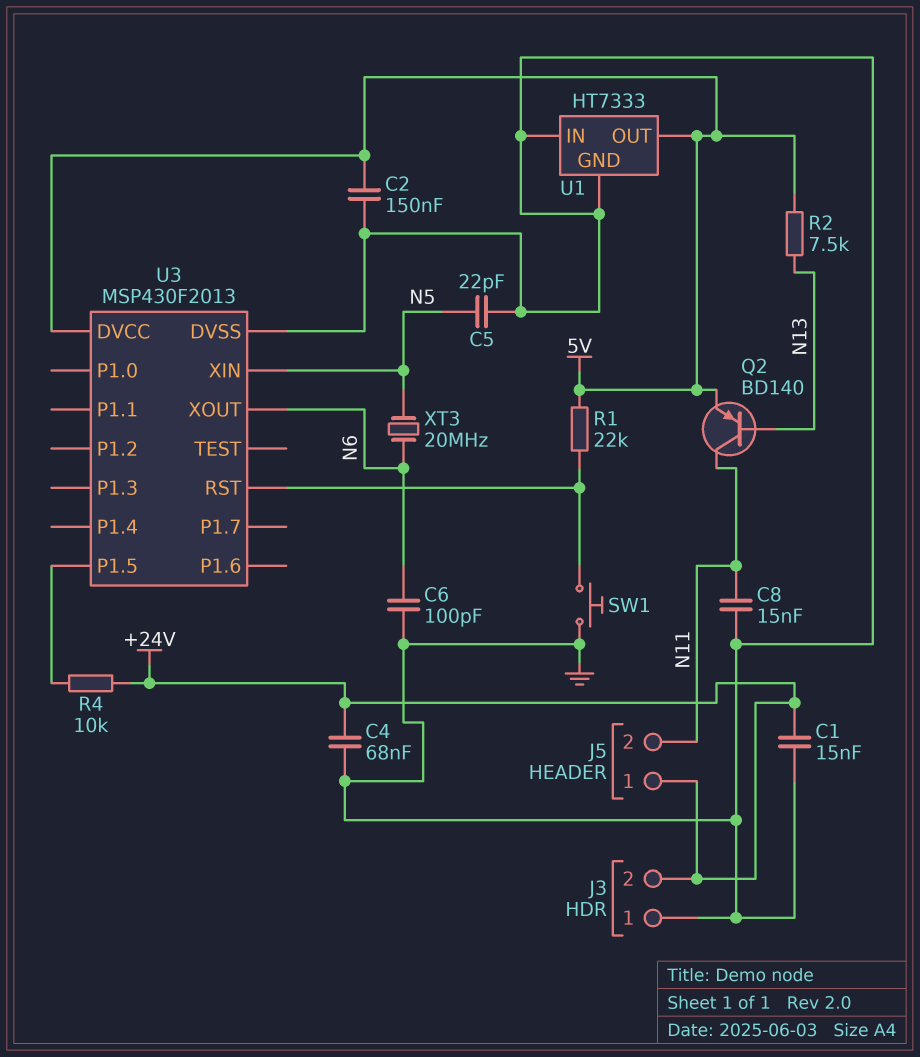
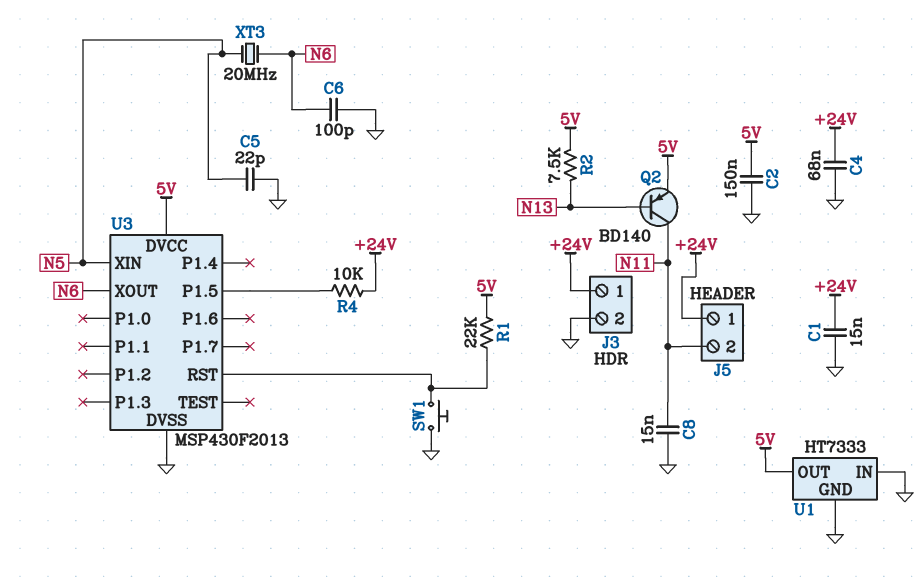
J3 pin 1: GND -> +24V
J3 pin 2: +24V -> GND

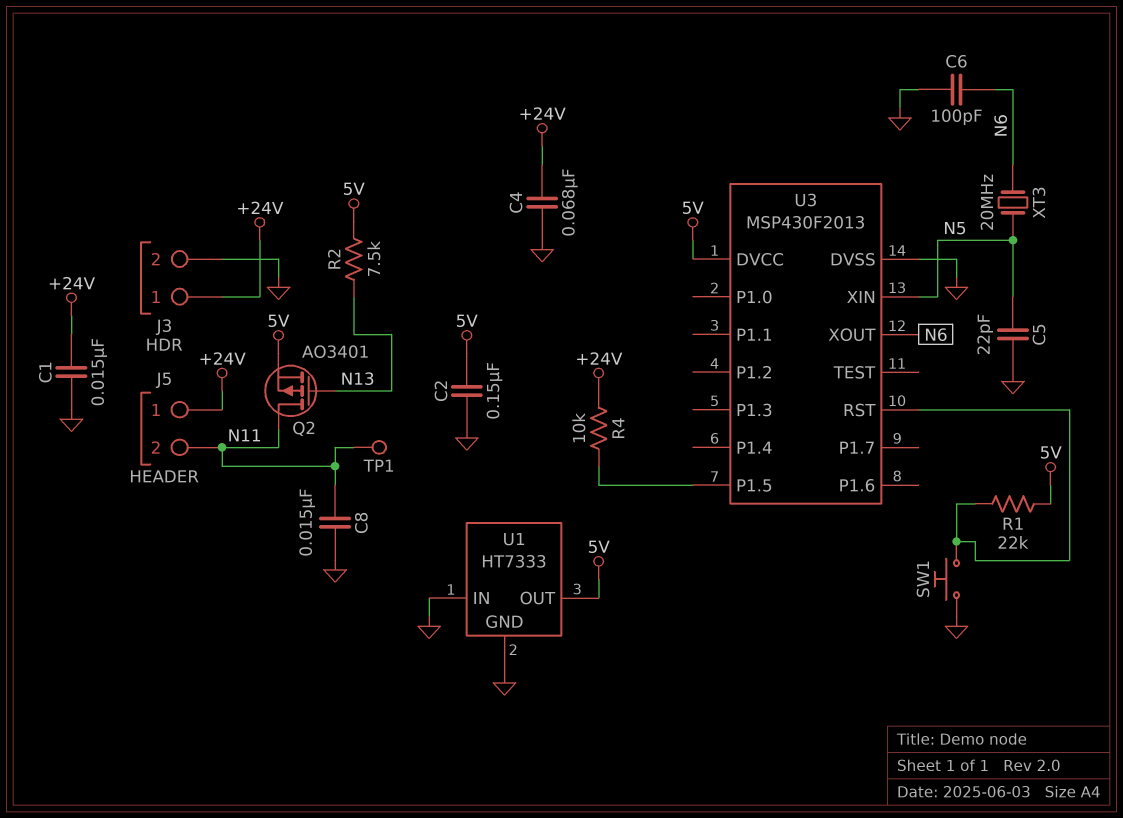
Q2: PNP BD140 (B N13, C N11, E 5V) -> PMOS AO3401 (G N13, D N11, S 5V)
TP1: none -> test point (N11)

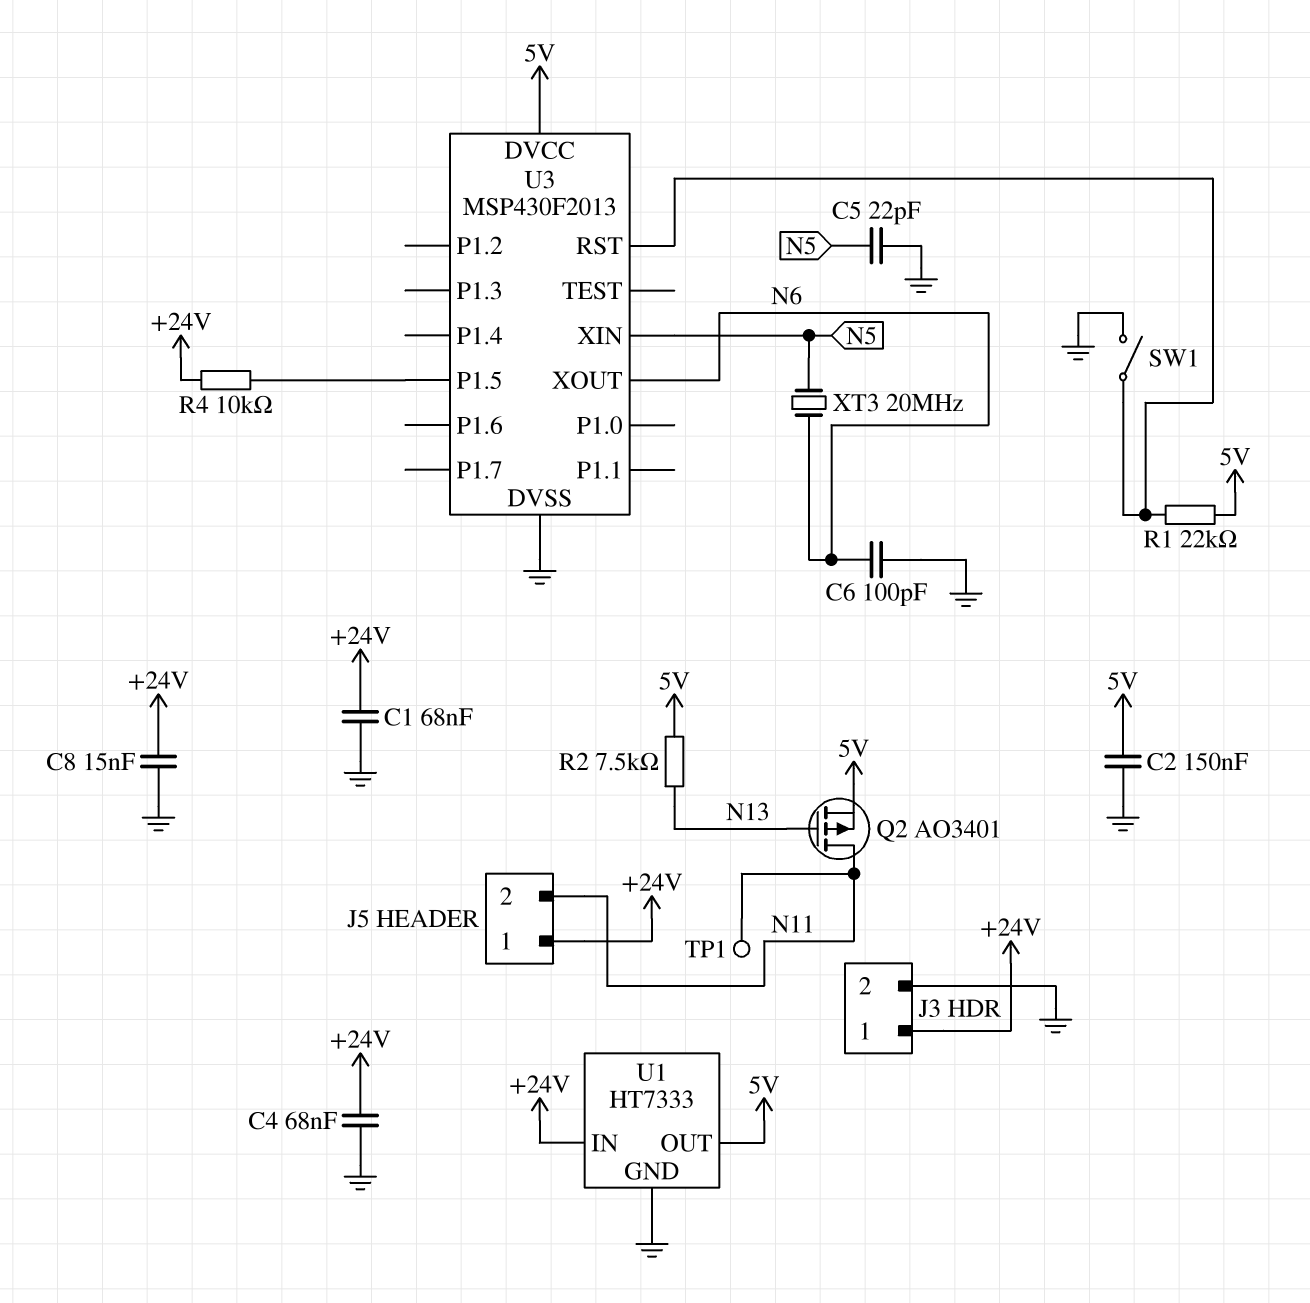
C1: 15nF (+24V, GND) -> 68nF (+24V, GND)
C8: 15nF (GND, N11) -> 15nF (+24V, GND)
SW1: button (GND, U3/RST) -> switch (GND, U3/RST)
U1 pin IN: GND -> +24V

